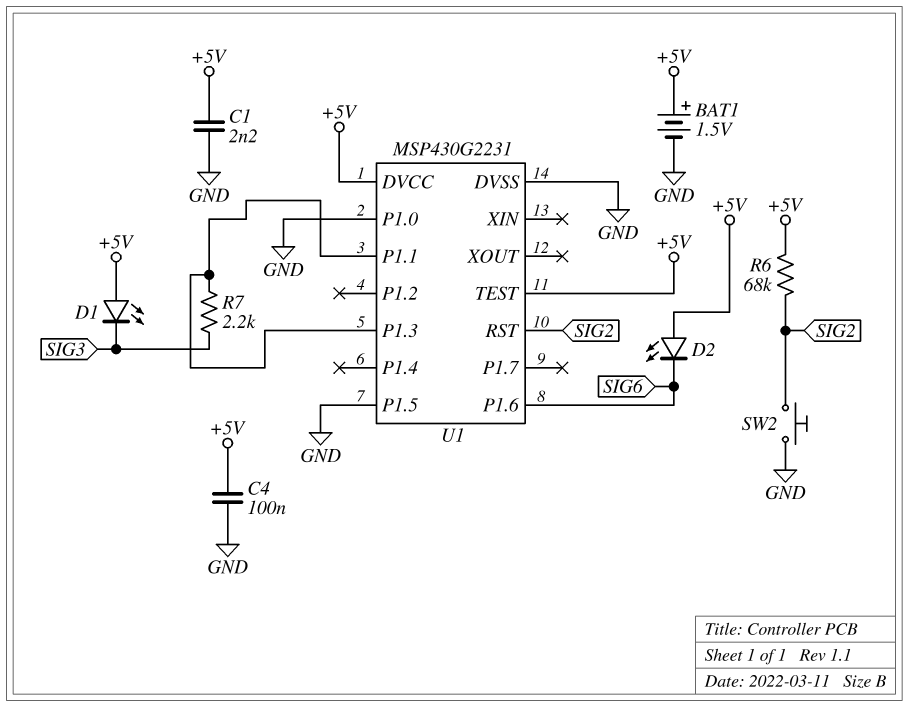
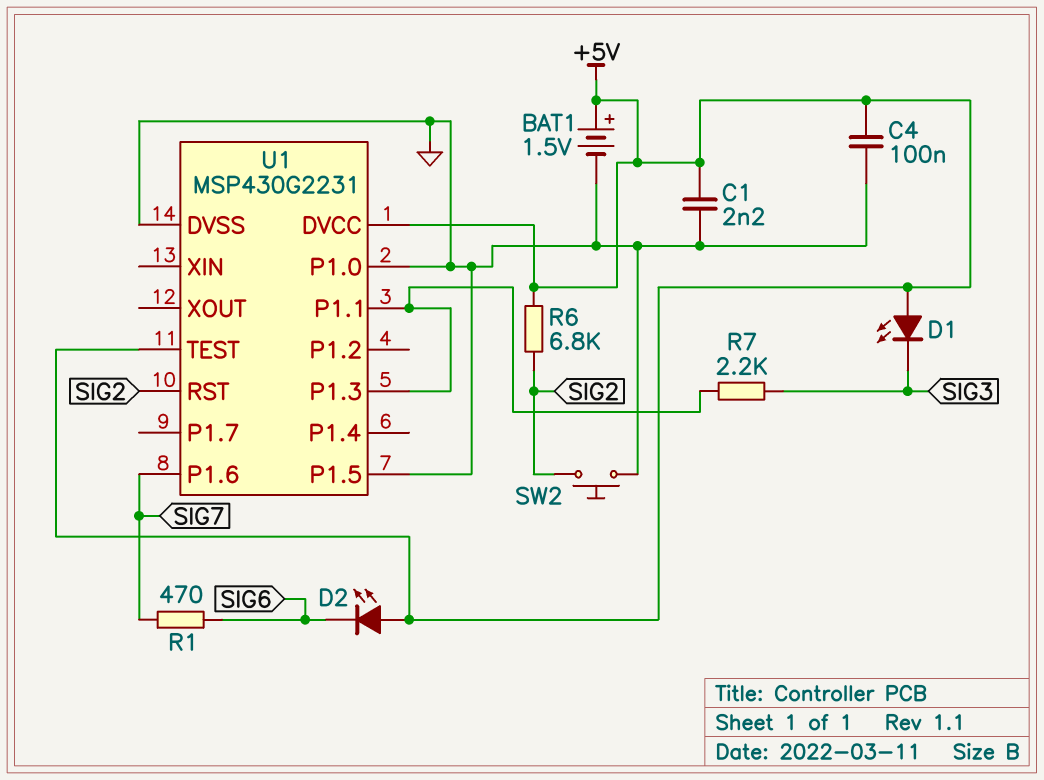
R1: none -> 470 (SIG6, SIG7)
R6: 68k (+5V, SIG2) -> 6.8k (+5V, SIG2)
U1 pin P1.6: SIG6 -> SIG7

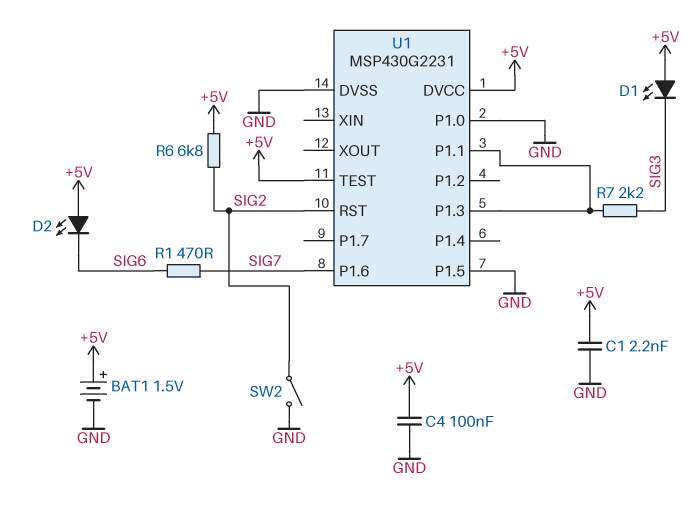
SW2: button (GND, SIG2) -> switch (GND, SIG2)

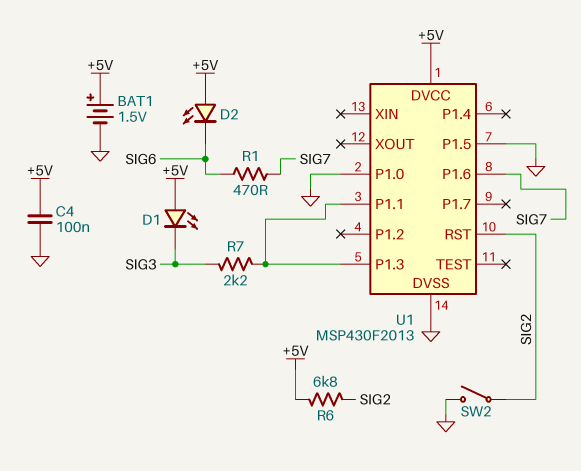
C1: 2.2nF (+5V, GND) -> none
U1: MSP430G2231 -> MSP430F2013
U1 pin TEST: +5V -> none

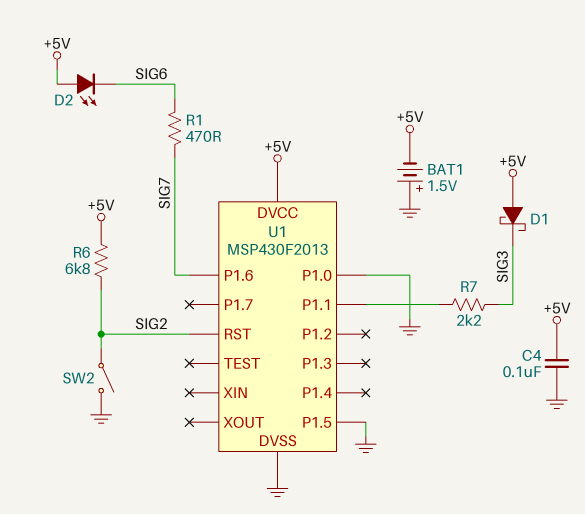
BAT1: 1.5V (plus +5V, minus GND) -> 1.5V (plus GND, minus +5V)
D1: LED (A +5V, K SIG3) -> schottky (A +5V, K SIG3)
U1 pin P1.3: U1/P1.1 -> none

